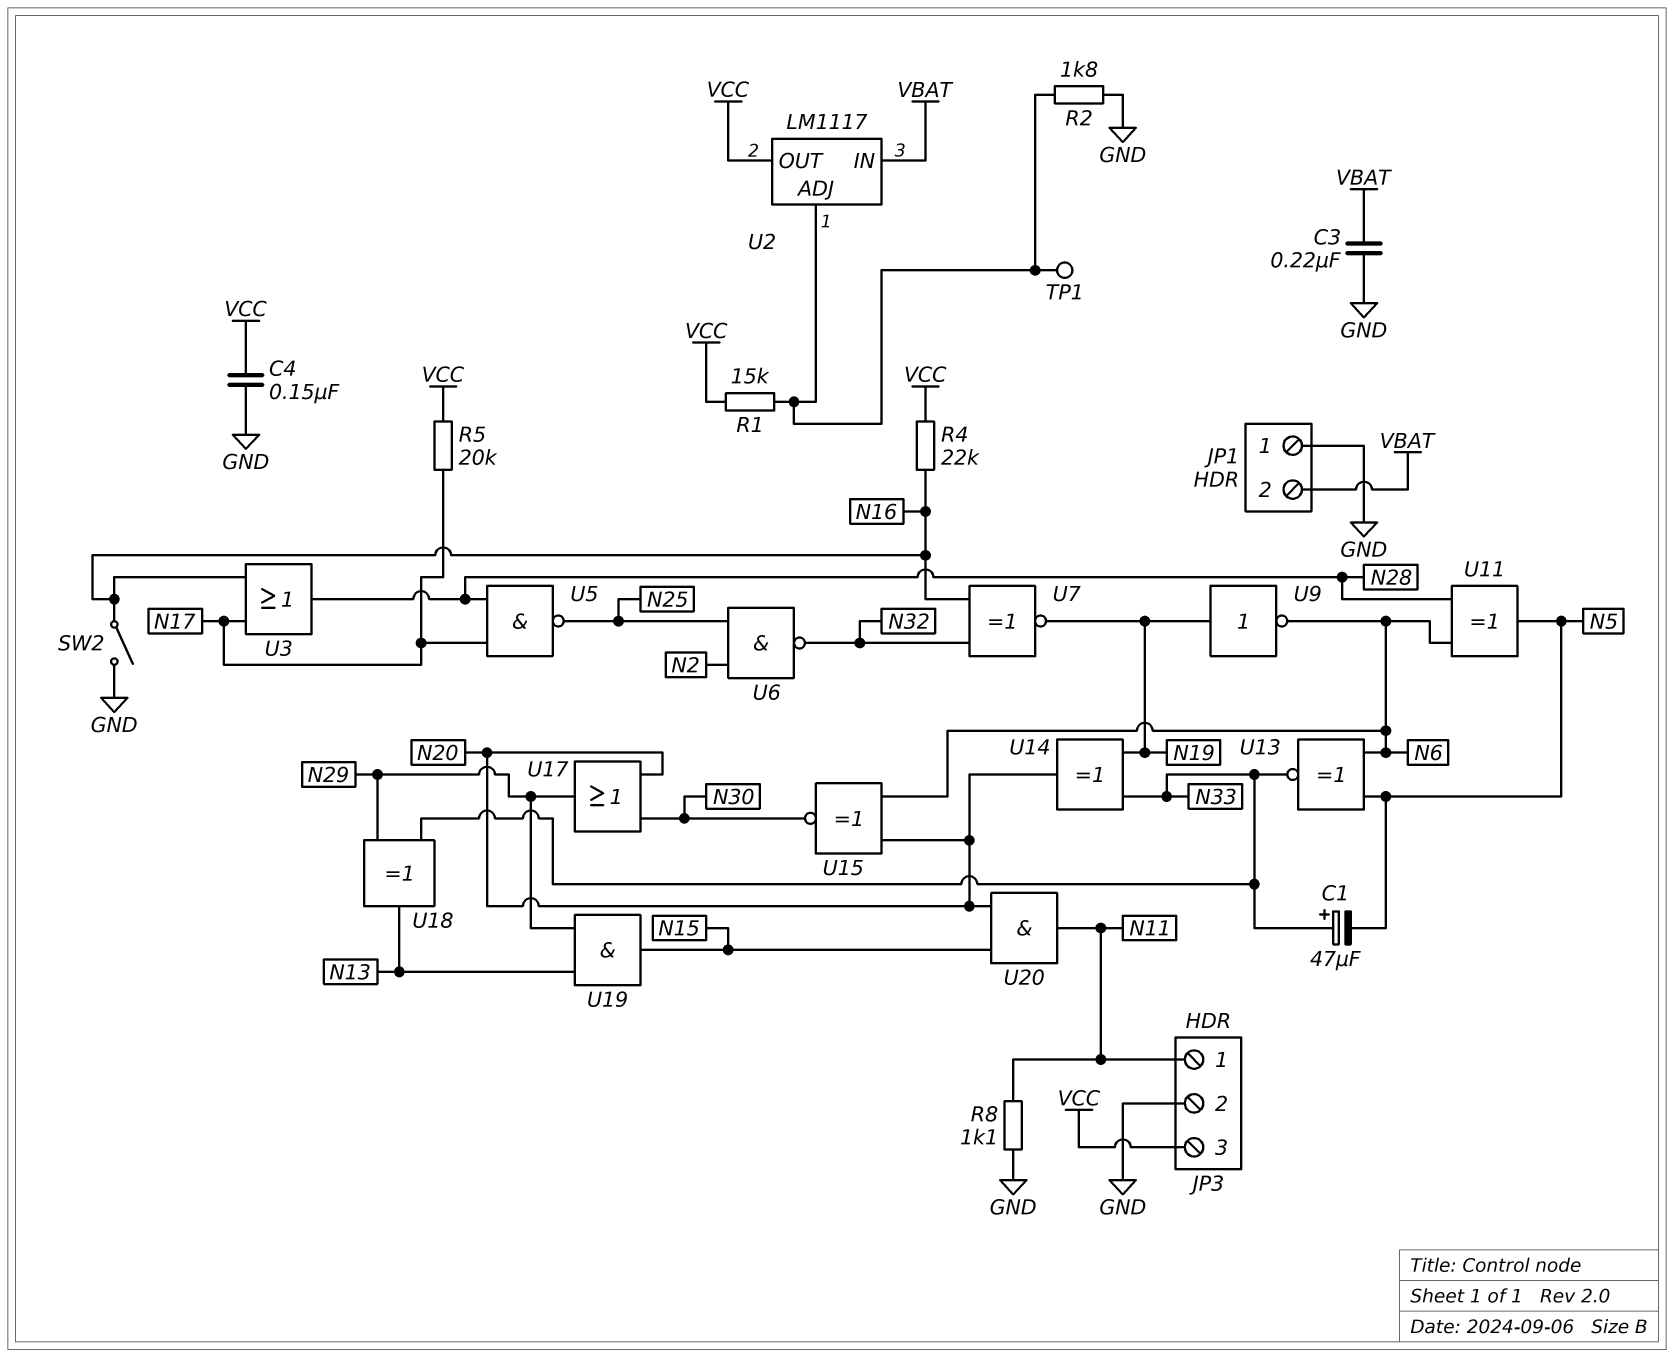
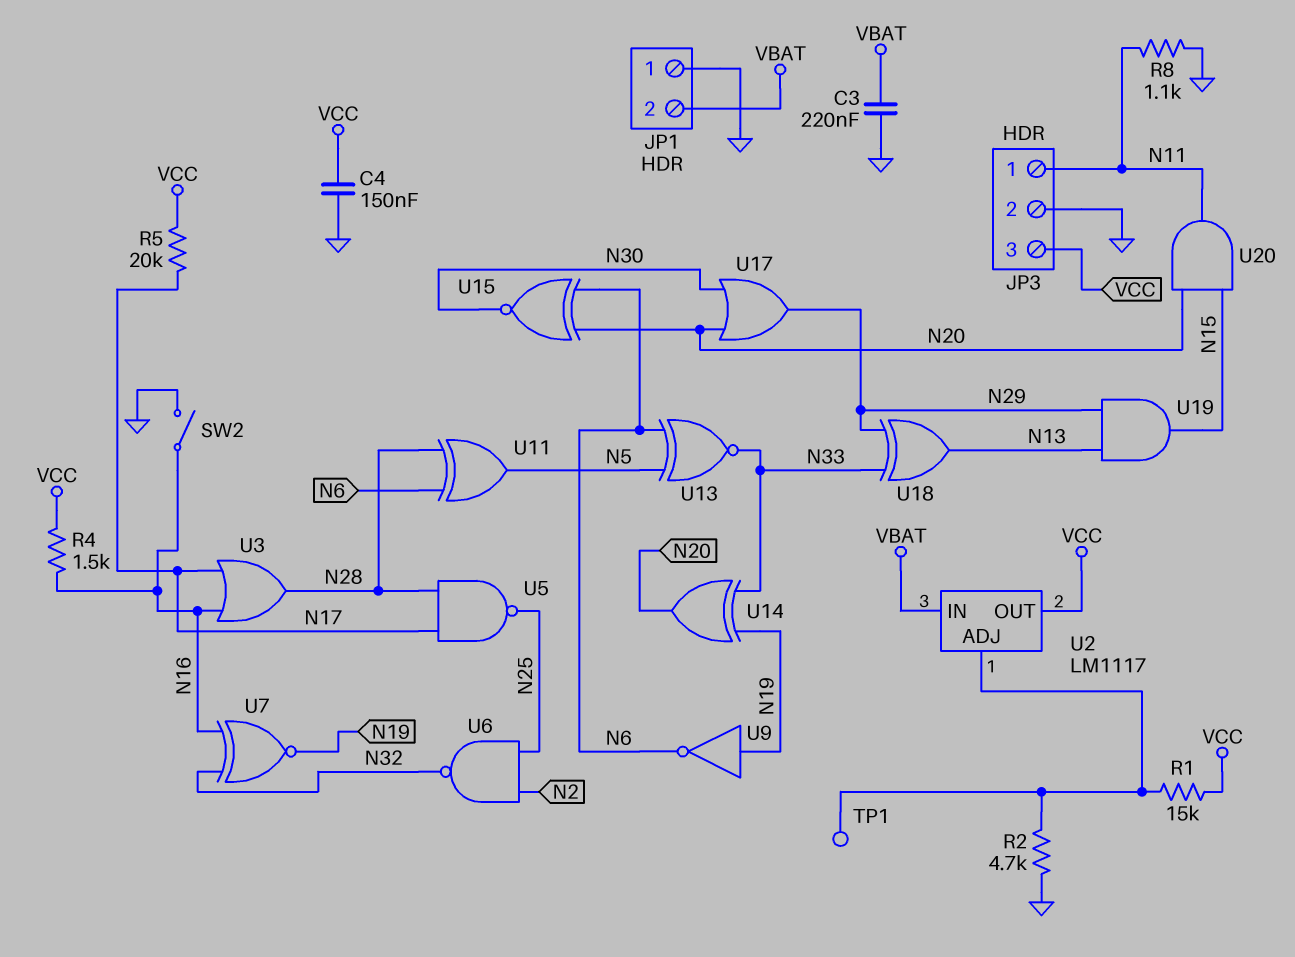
C1: 47uF (plus N33, minus N5) -> none
R2: 1.8k (GND, U2/ADJ) -> 4.7k (GND, U2/ADJ)
R4: 22k (N16, VCC) -> 1.5k (N16, VCC)

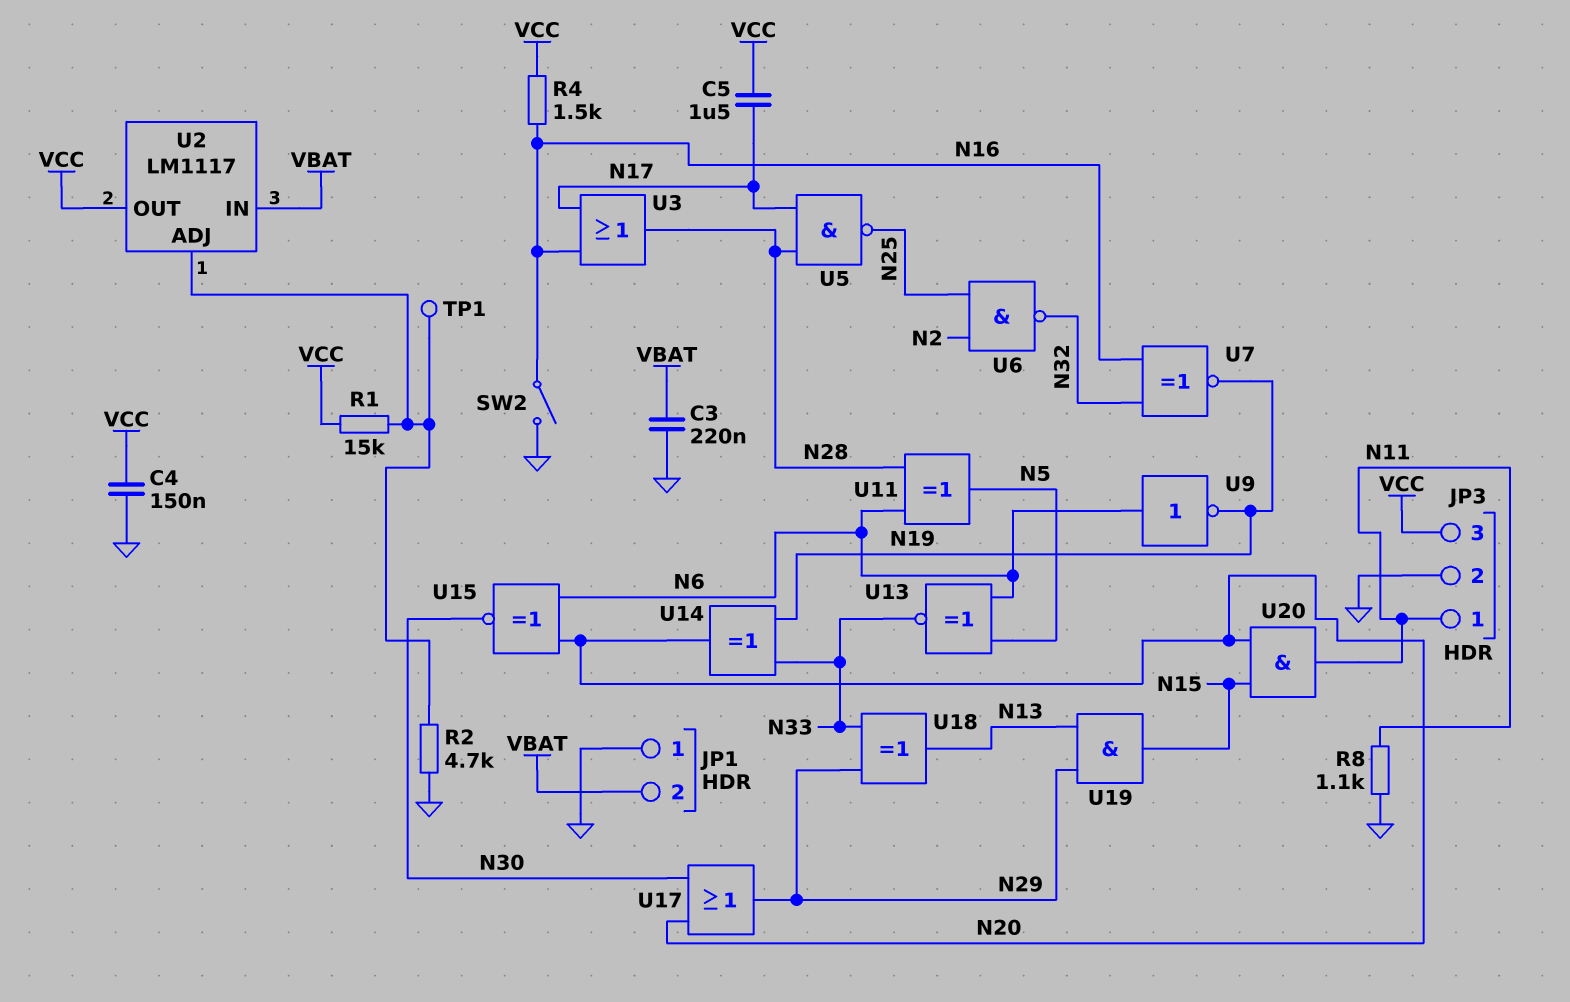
C5: none -> 1.5uF (N17, VCC)
R5: 20k (N17, VCC) -> none
U9: NOT (in N19, out N6) -> NOT (in N6, out N19)

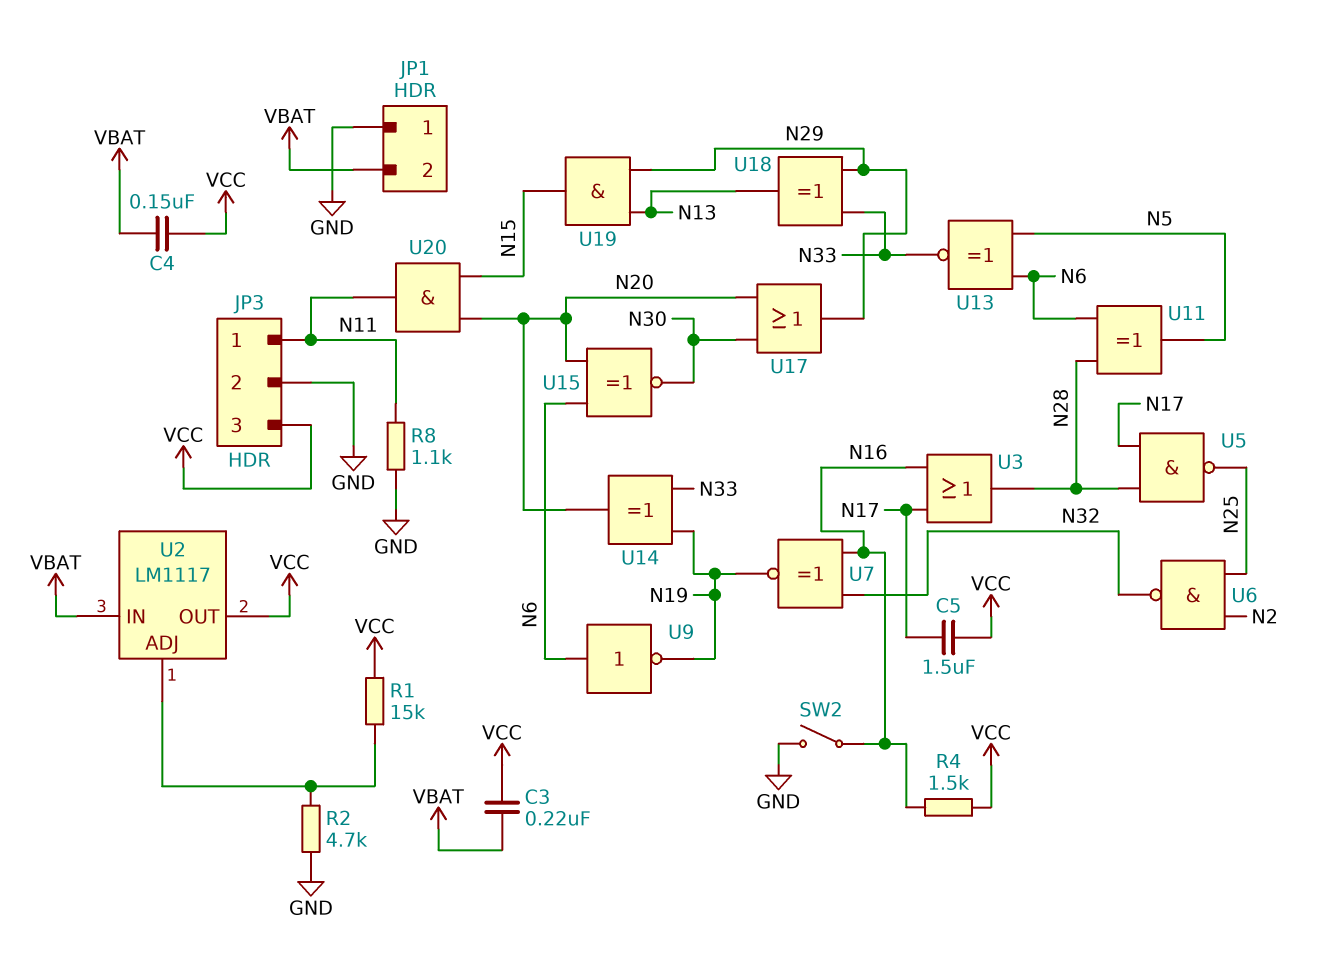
C3: 220nF (GND, VBAT) -> 220nF (VBAT, VCC)
C4: 150nF (GND, VCC) -> 150nF (VBAT, VCC)
TP1: test point (U2/ADJ) -> none

